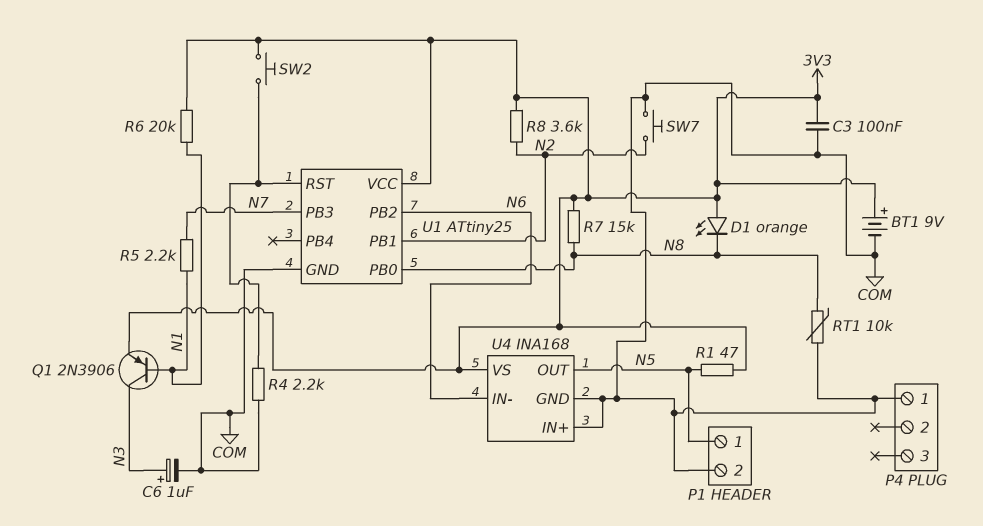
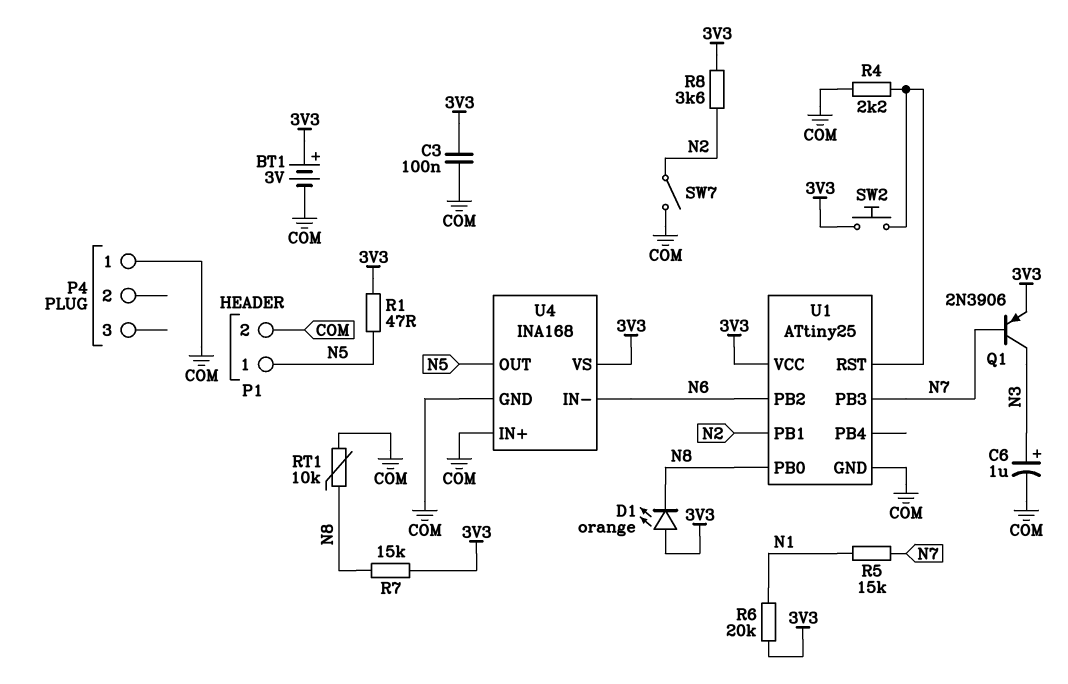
BT1: 9V (plus 3V3, minus COM) -> 3V (plus 3V3, minus COM)
Q1: PNP 2N3906 (B N1, C N3, E 3V3) -> PNP 2N3906 (B N7, C N3, E 3V3)
R5: 2.2k (N1, N7) -> 15k (N1, N7)
SW7: button (COM, N2) -> switch (COM, N2)

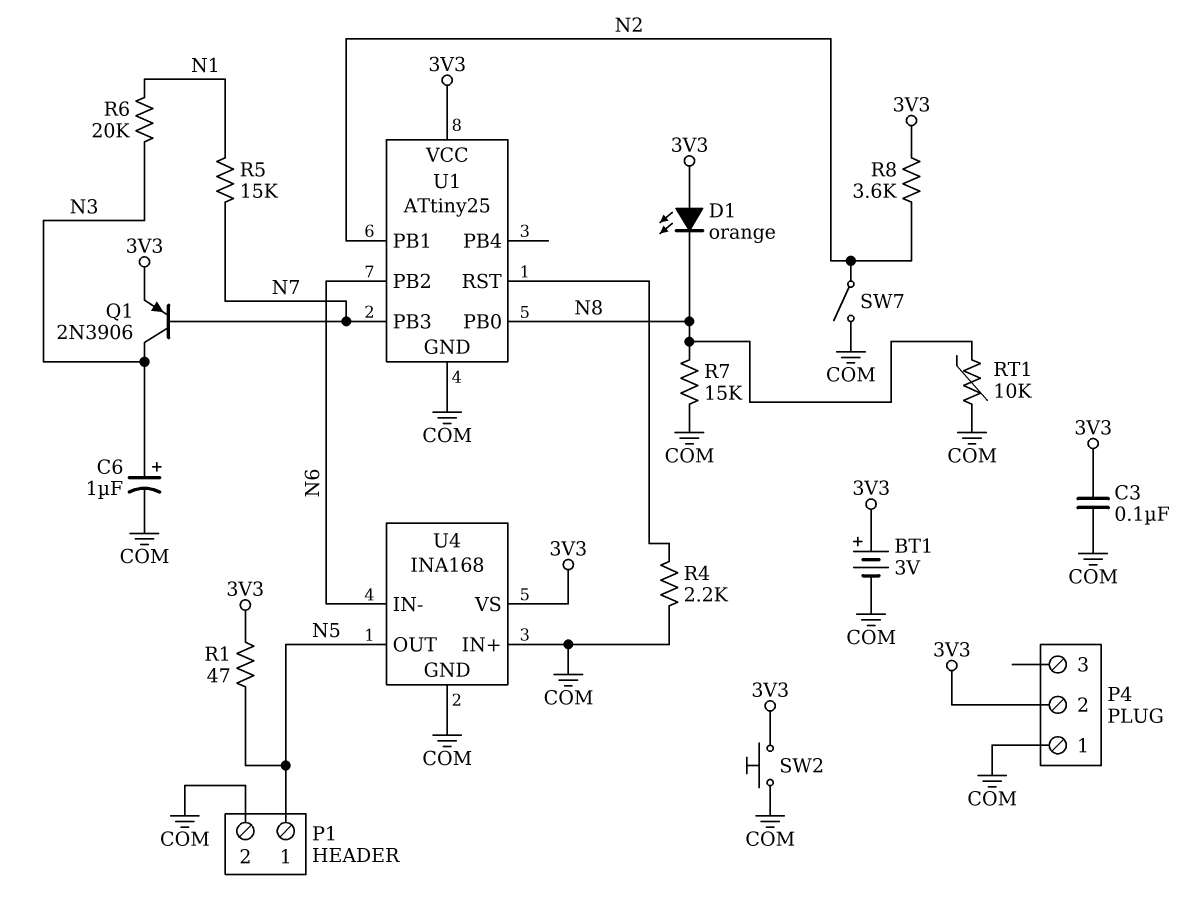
P4 pin 2: none -> 3V3
R6: 20k (3V3, N1) -> 20k (N1, N3)
R7: 15k (3V3, N8) -> 15k (COM, N8)
SW2: button (3V3, U1/RST) -> button (3V3, COM)

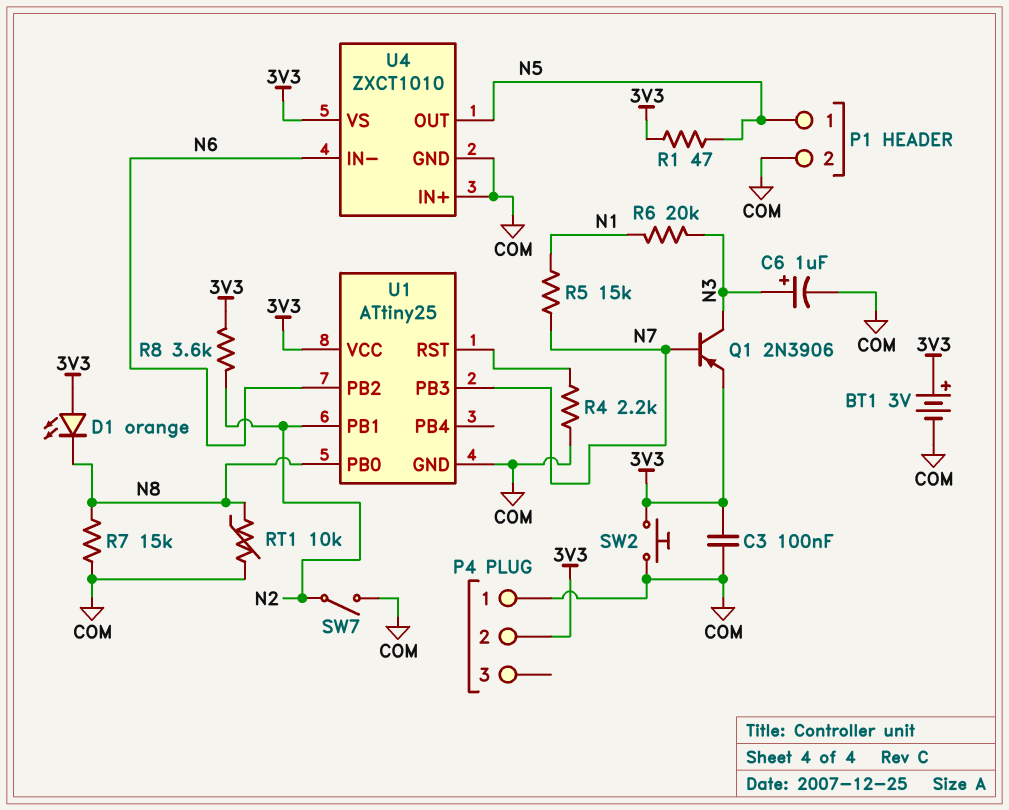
U4: INA168 -> ZXCT1010

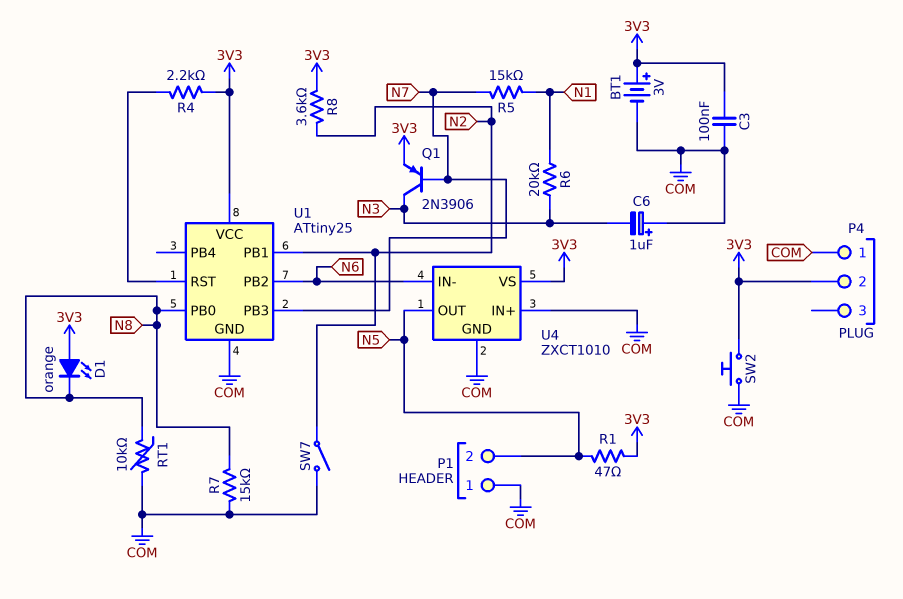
C6: 1uF (plus N3, minus COM) -> 1uF (plus COM, minus N3)
P1 pin 1: N5 -> COM
P1 pin 2: COM -> N5
R4: 2.2k (COM, U1/RST) -> 2.2k (3V3, U1/RST)

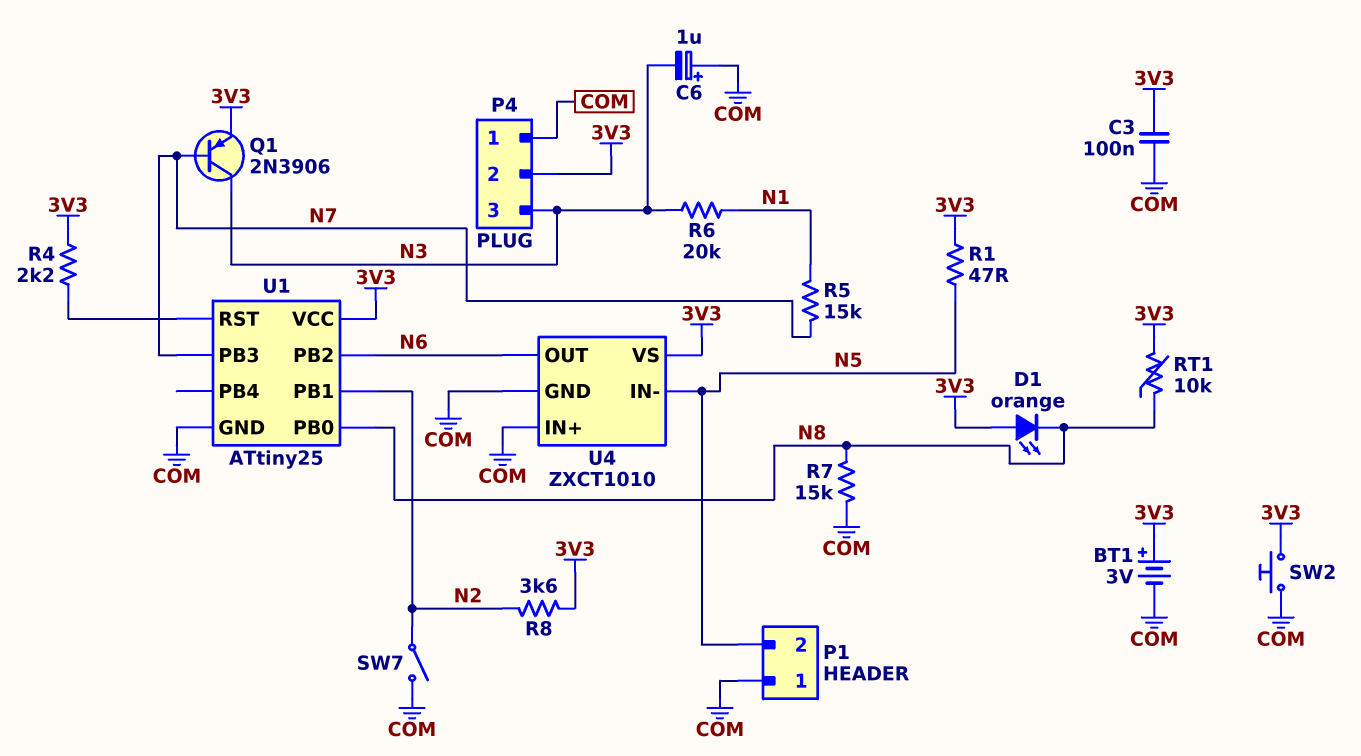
P4 pin 3: none -> N3
RT1: 10k (COM, N8) -> 10k (3V3, N8)
U4 pin IN-: N6 -> N5
U4 pin OUT: N5 -> N6

